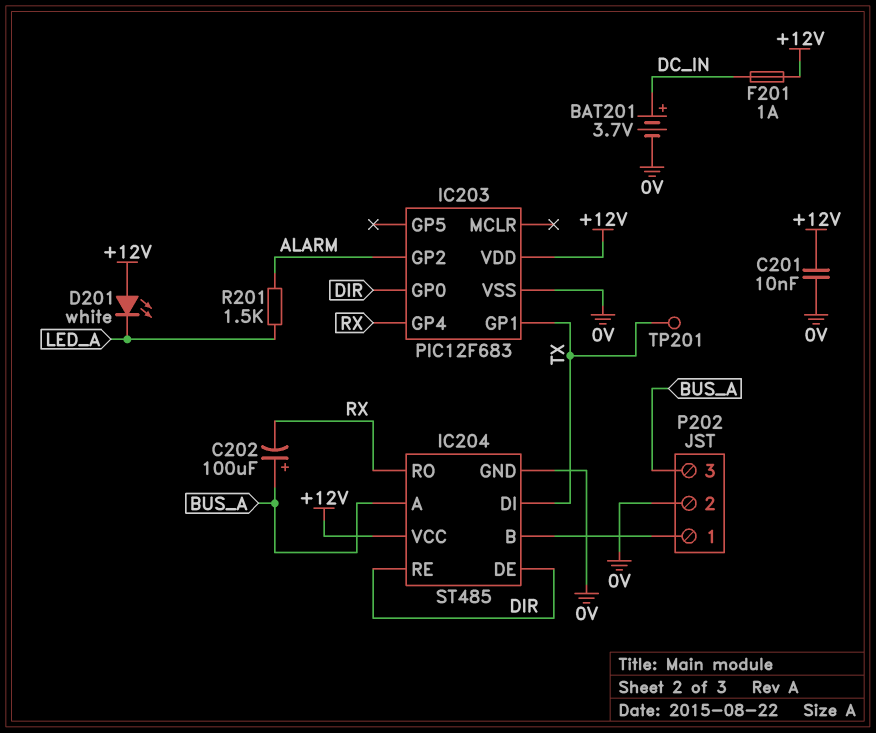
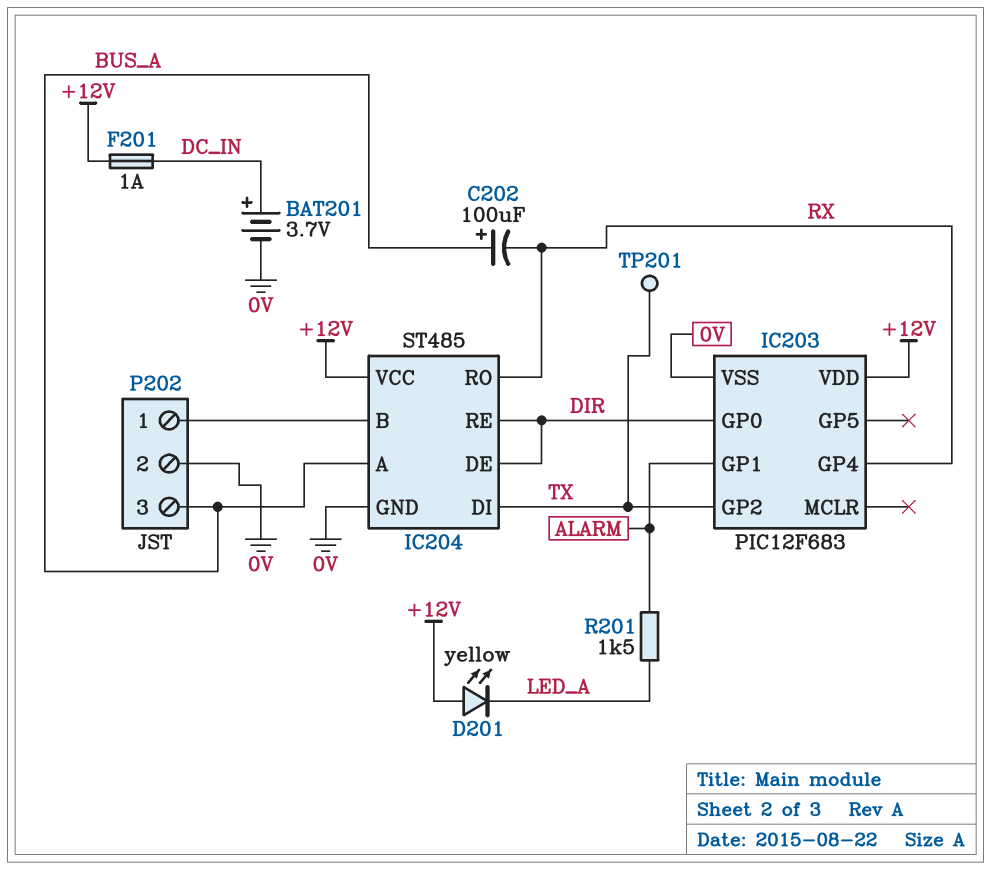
C201: 10nF (+12V, 0V) -> none
D201: LED white (A +12V, K LED_A) -> LED yellow (A +12V, K LED_A)
IC203 pin GP1: TX -> ALARM
IC203 pin GP2: ALARM -> TX

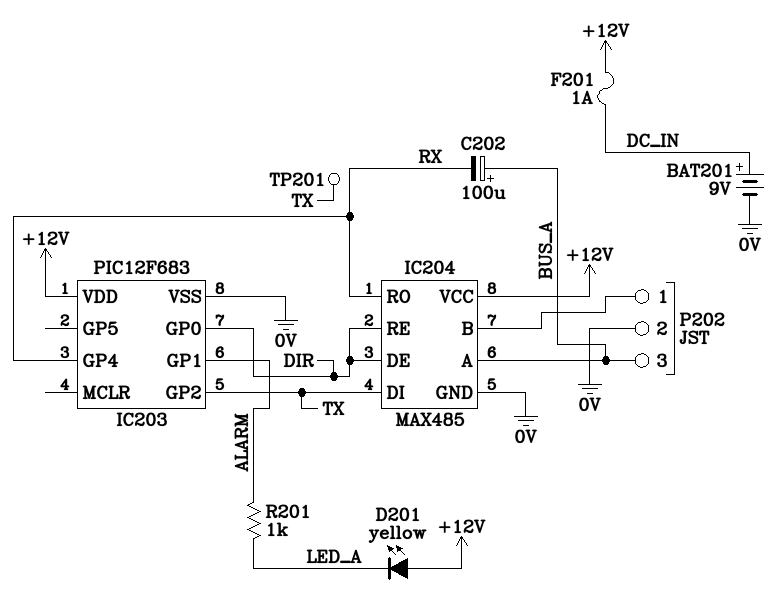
BAT201: 3.7V (plus DC_IN, minus 0V) -> 9V (plus DC_IN, minus 0V)
IC204: ST485 -> MAX485
R201: 1.5k (ALARM, LED_A) -> 1k (ALARM, LED_A)

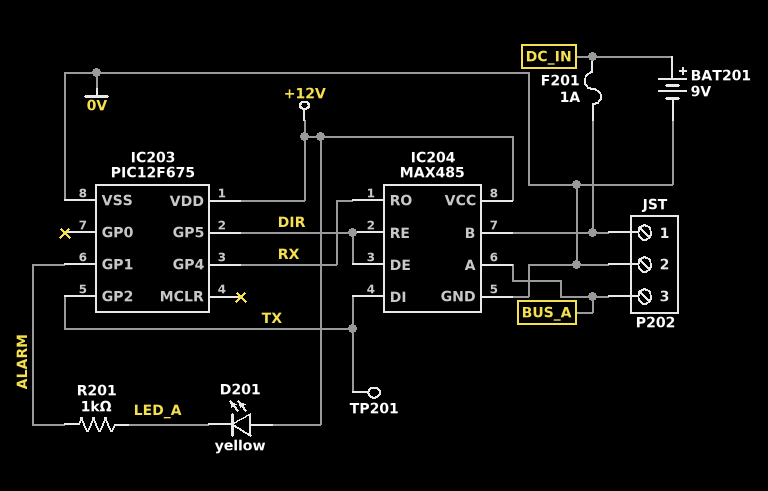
C202: 100uF (plus BUS_A, minus RX) -> none
F201: 1A (+12V, DC_IN) -> 1A (DC_IN, IC204/B)
IC203: PIC12F683 -> PIC12F675
IC203 pin GP0: DIR -> none
IC203 pin GP5: none -> DIR

